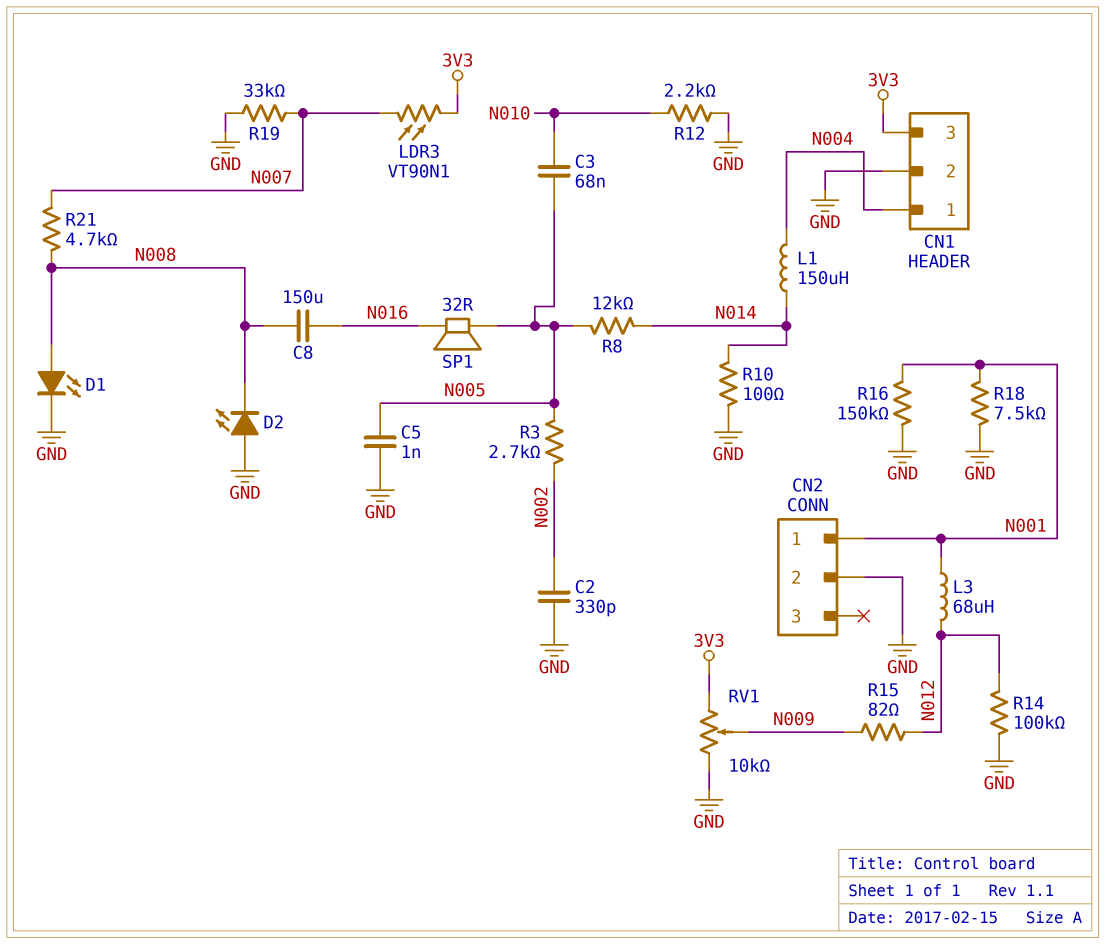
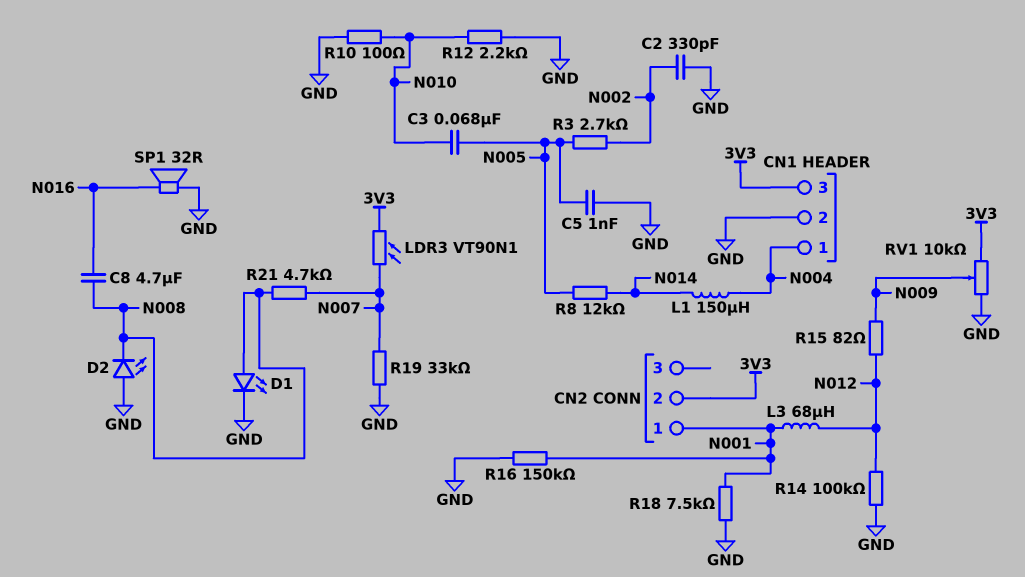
C8: 150uF (N008, N016) -> 4.7uF (N008, N016)
CN2 pin 2: GND -> 3V3
R10: 100 (GND, N014) -> 100 (GND, N010)
SP1: speaker 32R (N005, N016) -> speaker 32R (GND, N016)

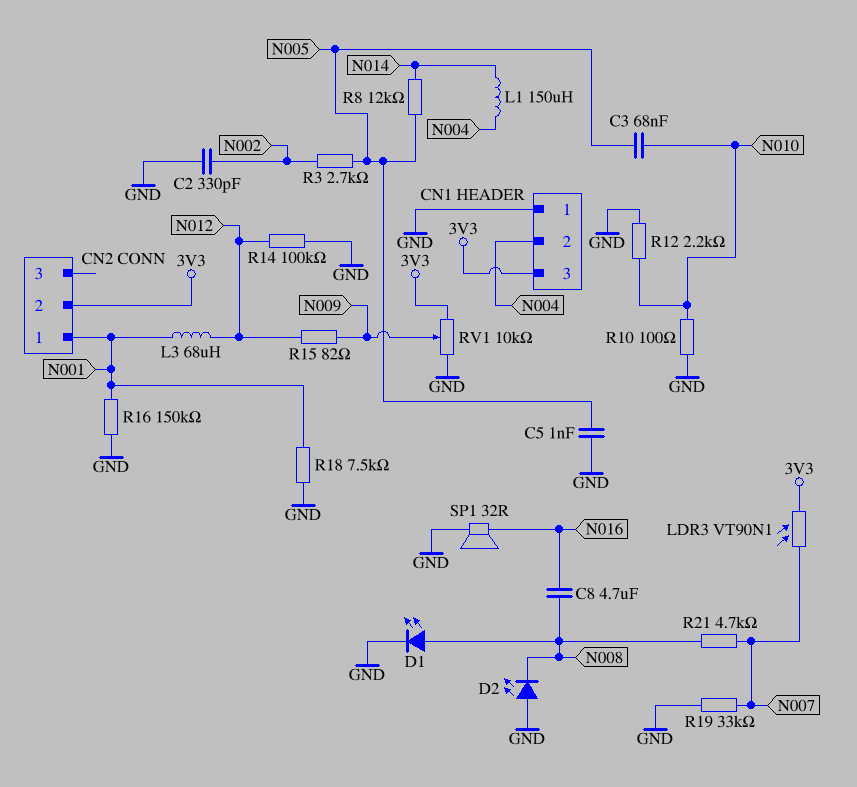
CN1 pin 1: N004 -> GND
CN1 pin 2: GND -> N004

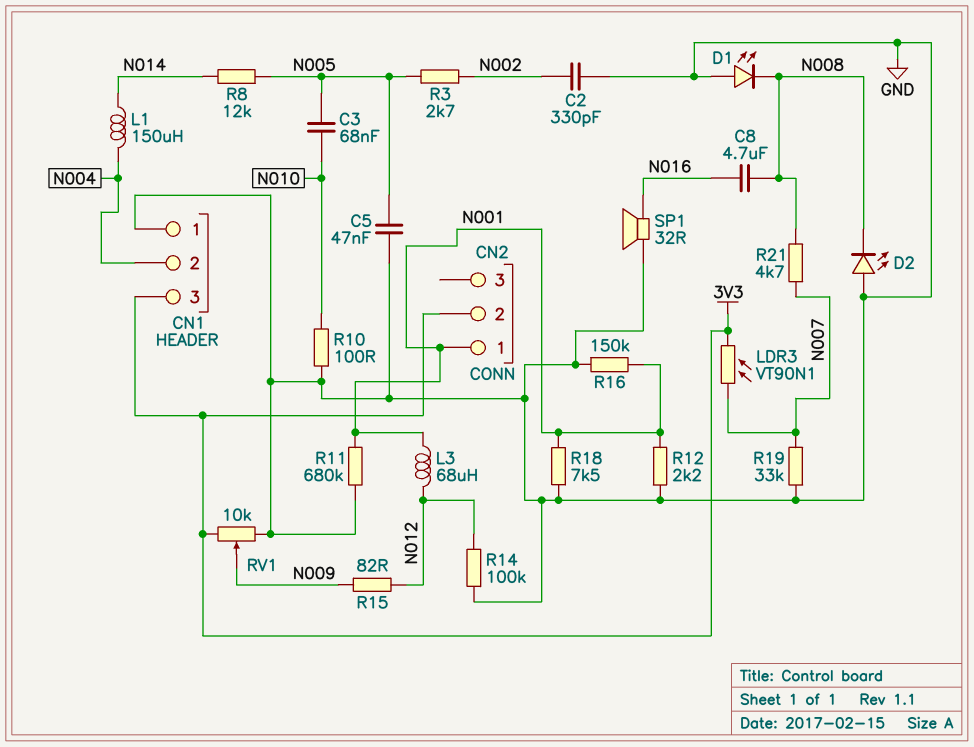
C5: 1nF (GND, N005) -> 47nF (GND, N005)
D1: LED (A N008, K GND) -> LED (A GND, K N008)
R11: none -> 680k (GND, N001)
R12: 2.2k (GND, N010) -> 2.2k (GND, N001)

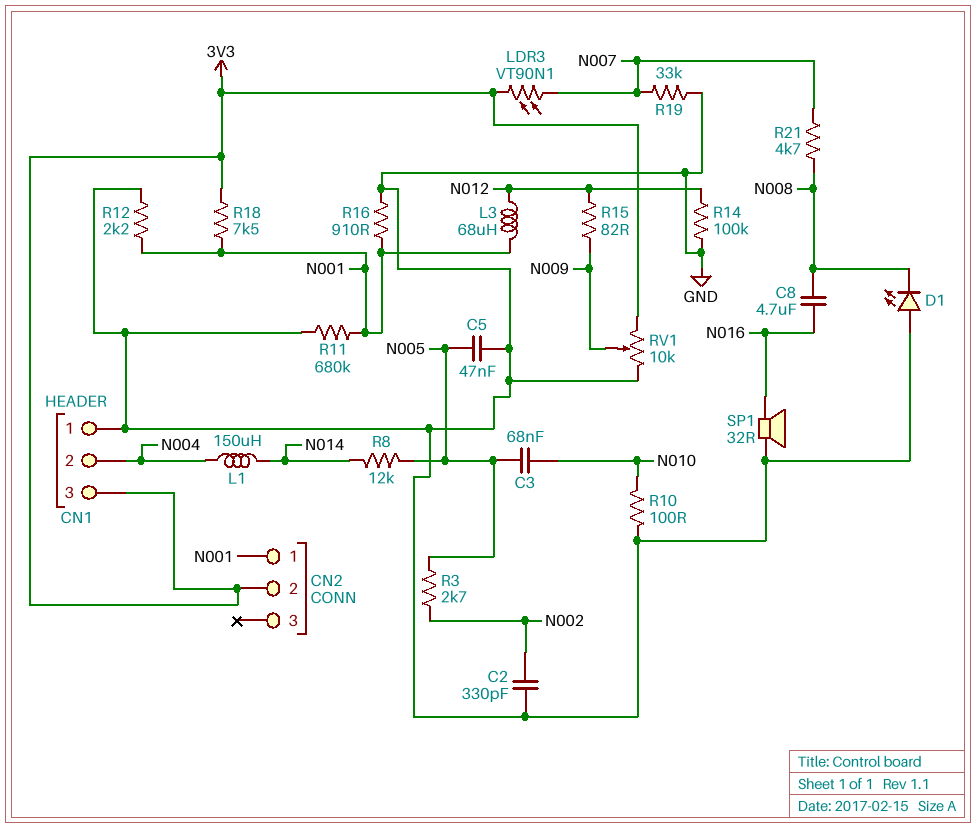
D2: LED (A GND, K N008) -> none
R16: 150k (GND, N001) -> 910 (GND, N001)
R18: 7.5k (GND, N001) -> 7.5k (3V3, N001)

